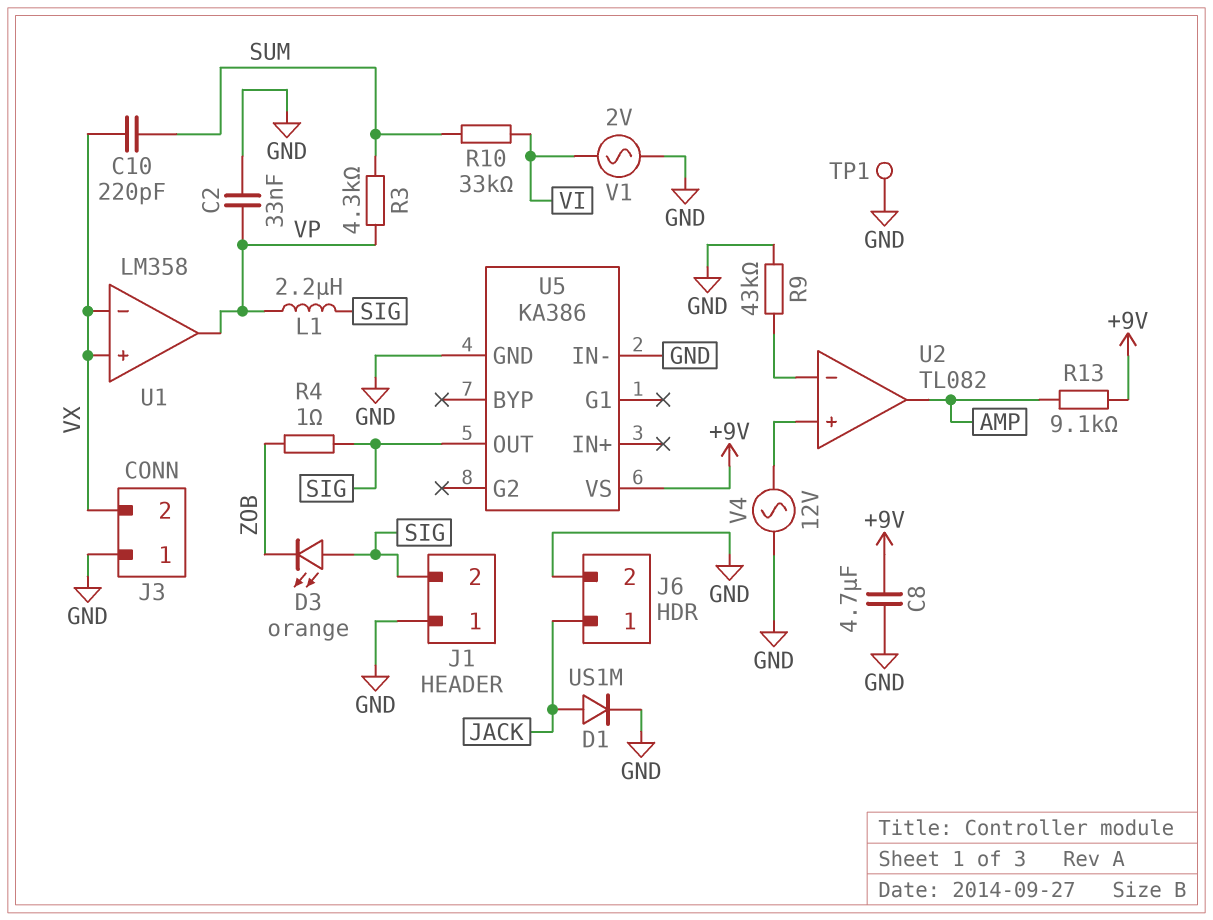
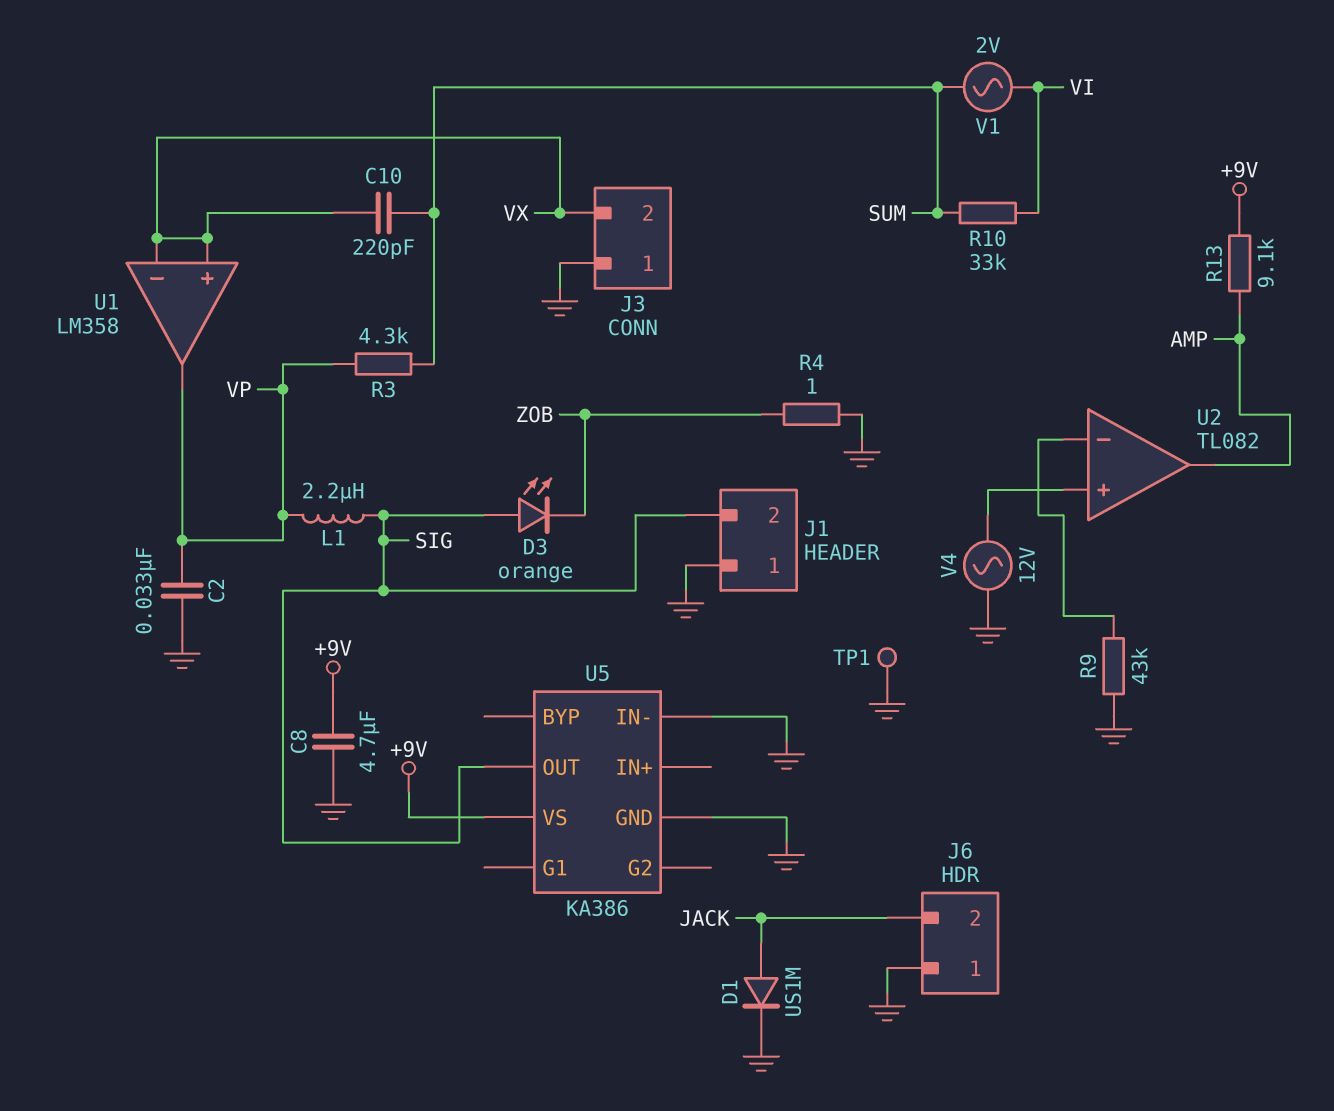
J6 pin 1: JACK -> GND
J6 pin 2: GND -> JACK
R4: 1 (SIG, ZOB) -> 1 (GND, ZOB)
V1: AC 2V (GND, VI) -> AC 2V (SUM, VI)

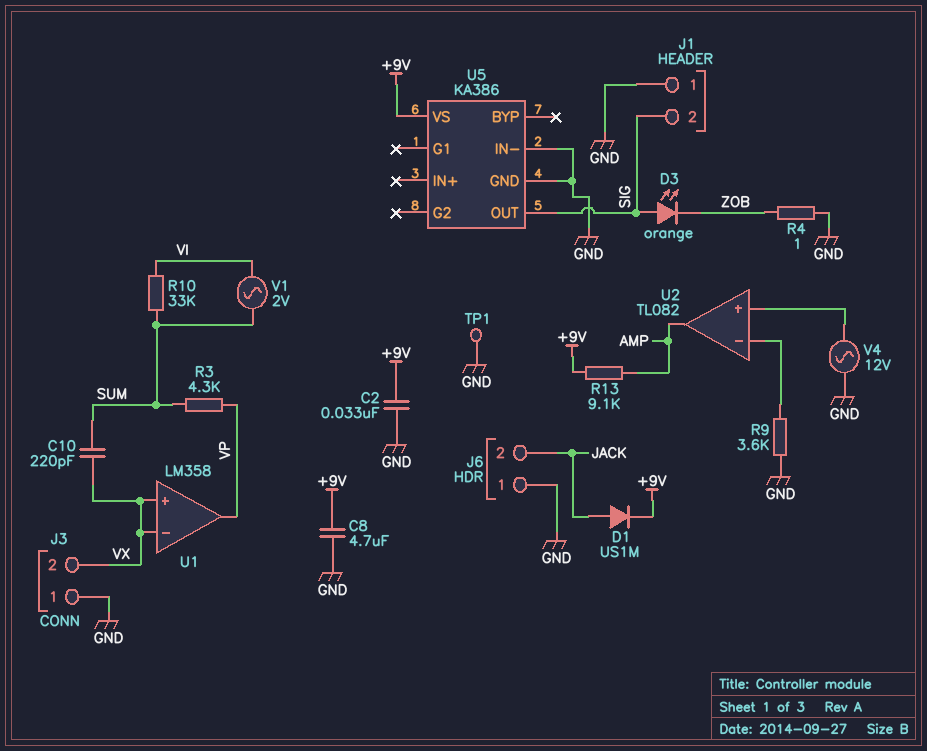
C2: 33nF (GND, VP) -> 33nF (+9V, GND)
D1: diode US1M (A JACK, K GND) -> diode US1M (A JACK, K +9V)
L1: 2.2uH (SIG, VP) -> none
R9: 43k (GND, U2/in-) -> 3.6k (GND, U2/in-)

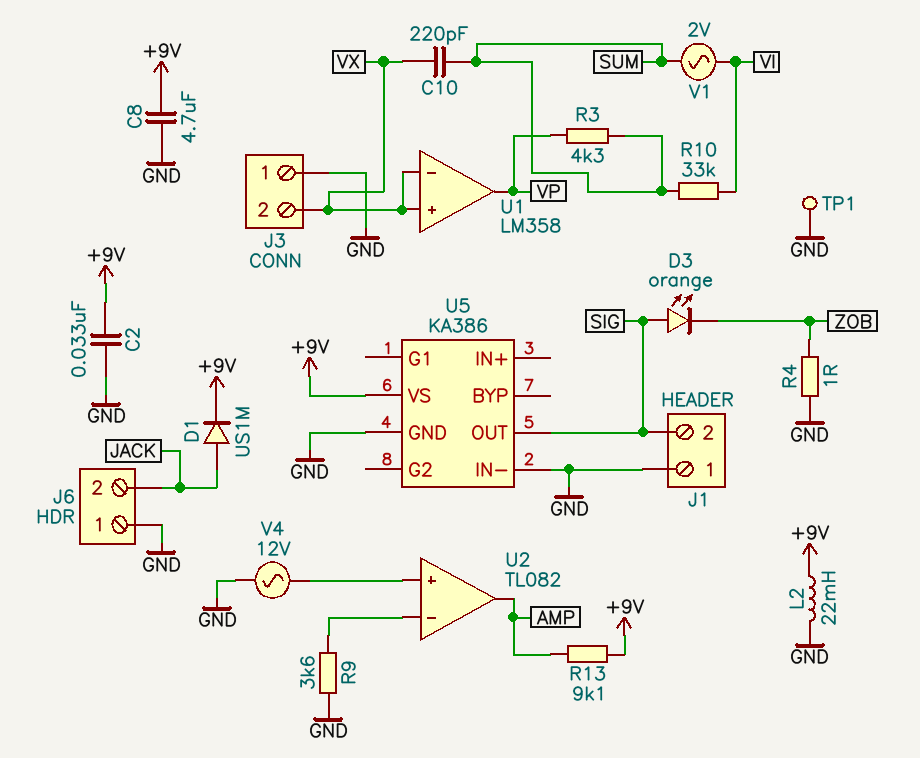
L2: none -> 22mH (+9V, GND)

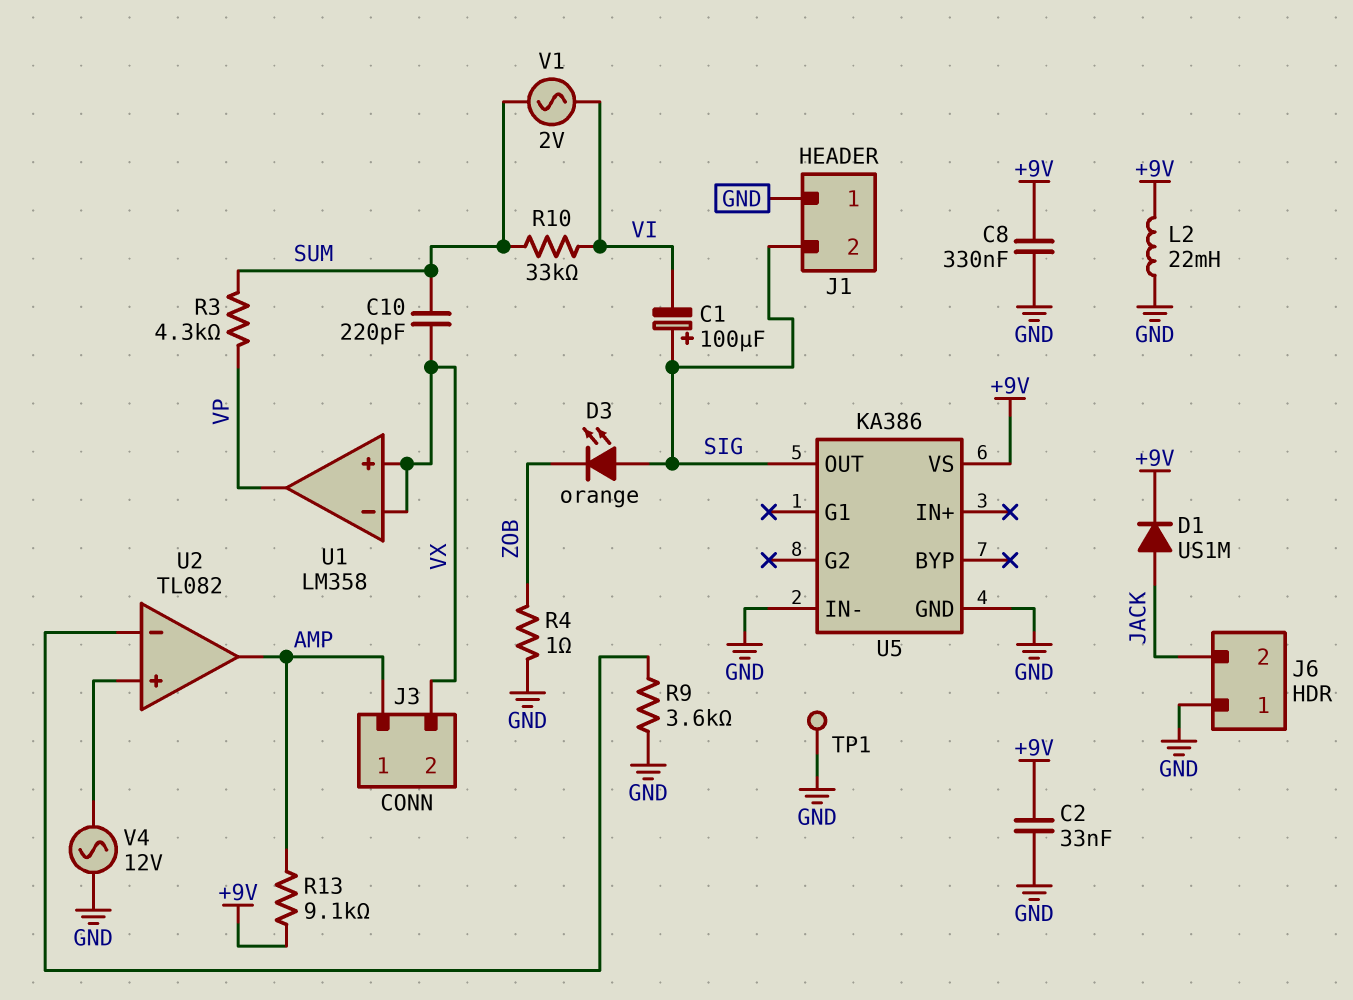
C1: none -> 100uF (plus SIG, minus VI)
C8: 4.7uF (+9V, GND) -> 330nF (+9V, GND)
J3 pin 1: GND -> AMP

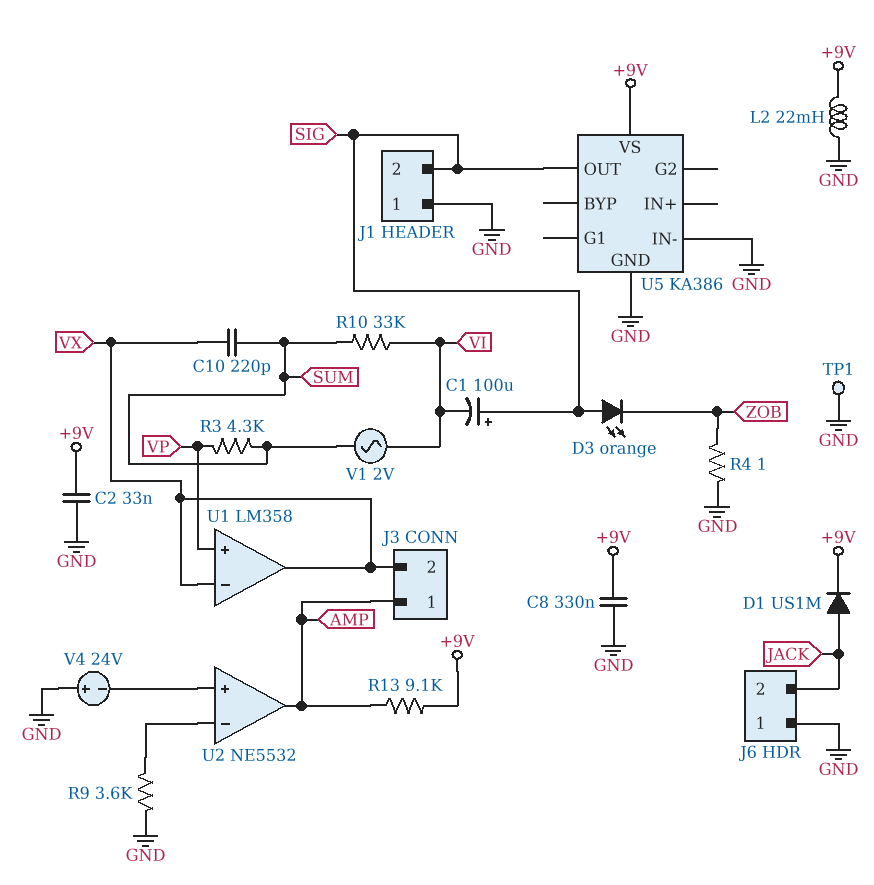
U1 pin in+: VX -> VP
U1 pin out: VP -> VX
U2: TL082 -> NE5532
V4: AC 12V (GND, U2/in+) -> 24V (plus GND, minus U2/in+)

